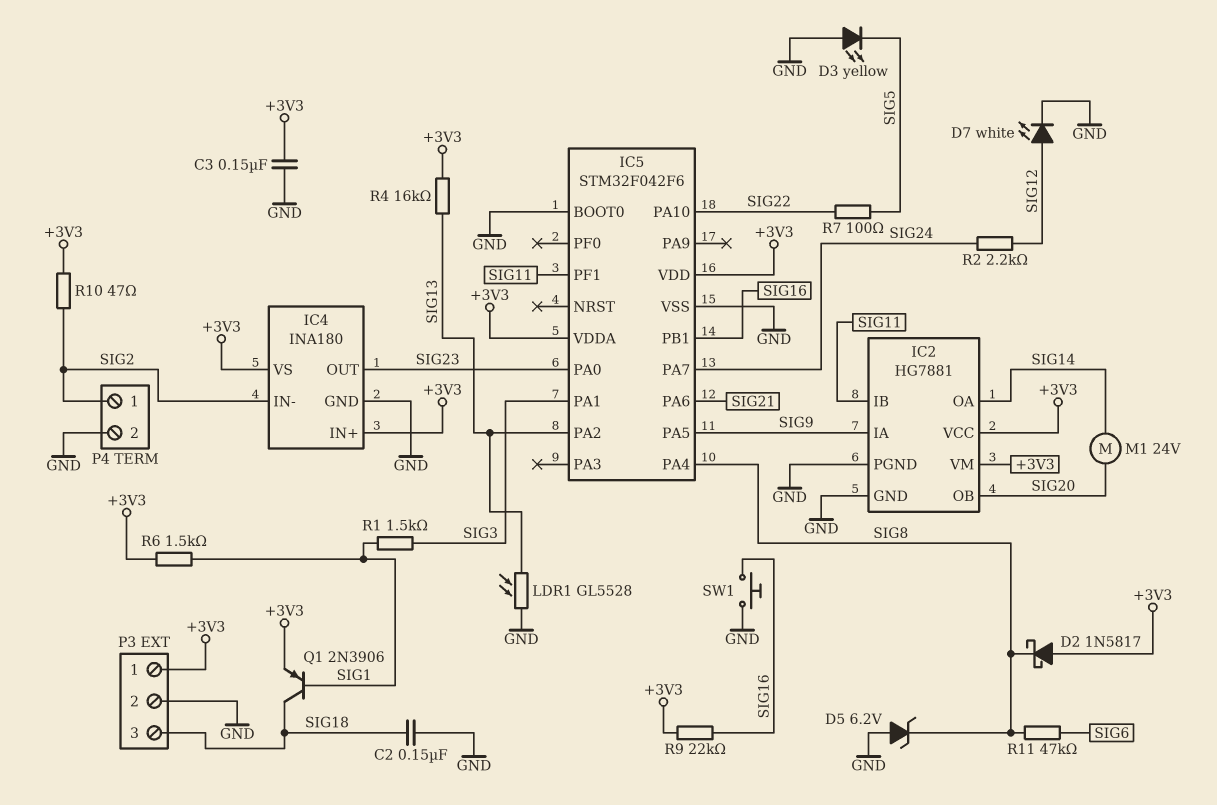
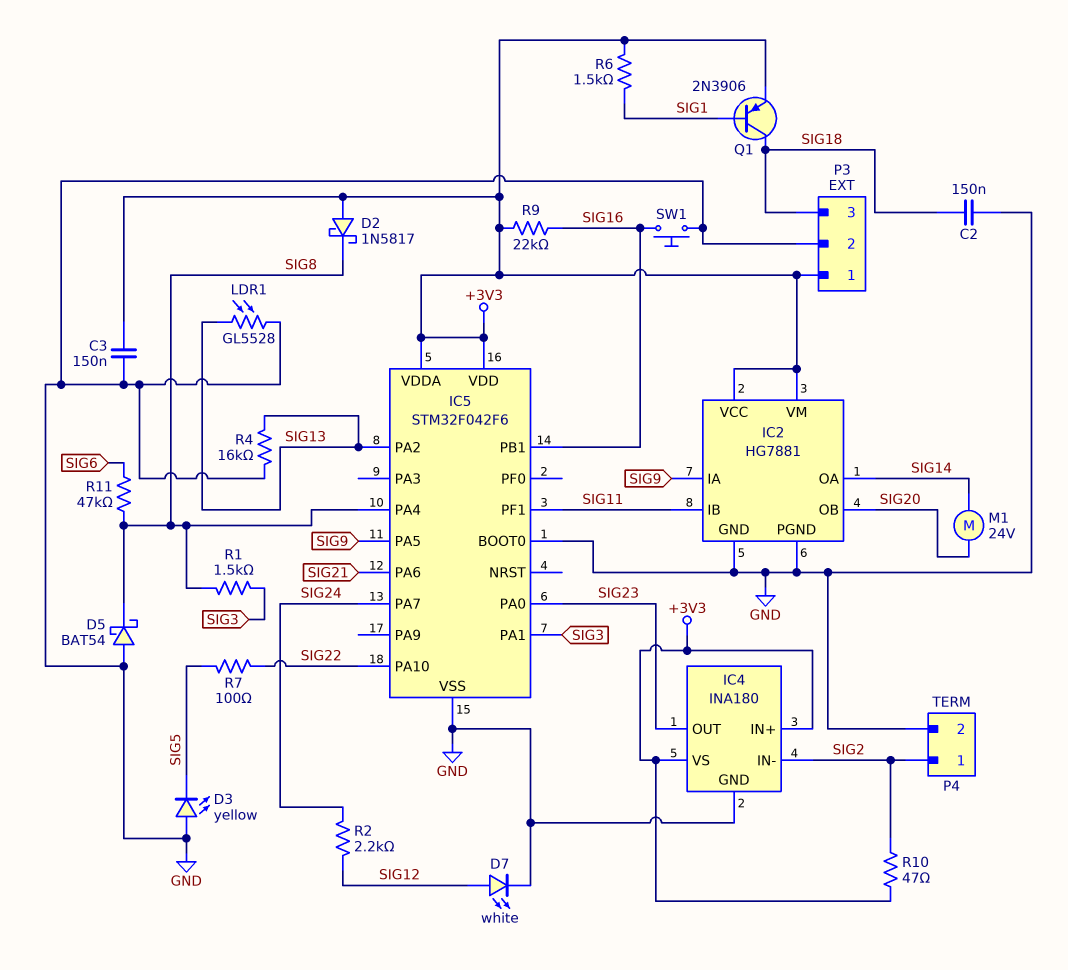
D5: zener 6.2V (A GND, K SIG8) -> schottky BAT54 (A GND, K SIG8)
R1: 1.5k (SIG1, SIG3) -> 1.5k (SIG3, SIG8)
R4: 16k (+3V3, SIG13) -> 16k (GND, SIG13)

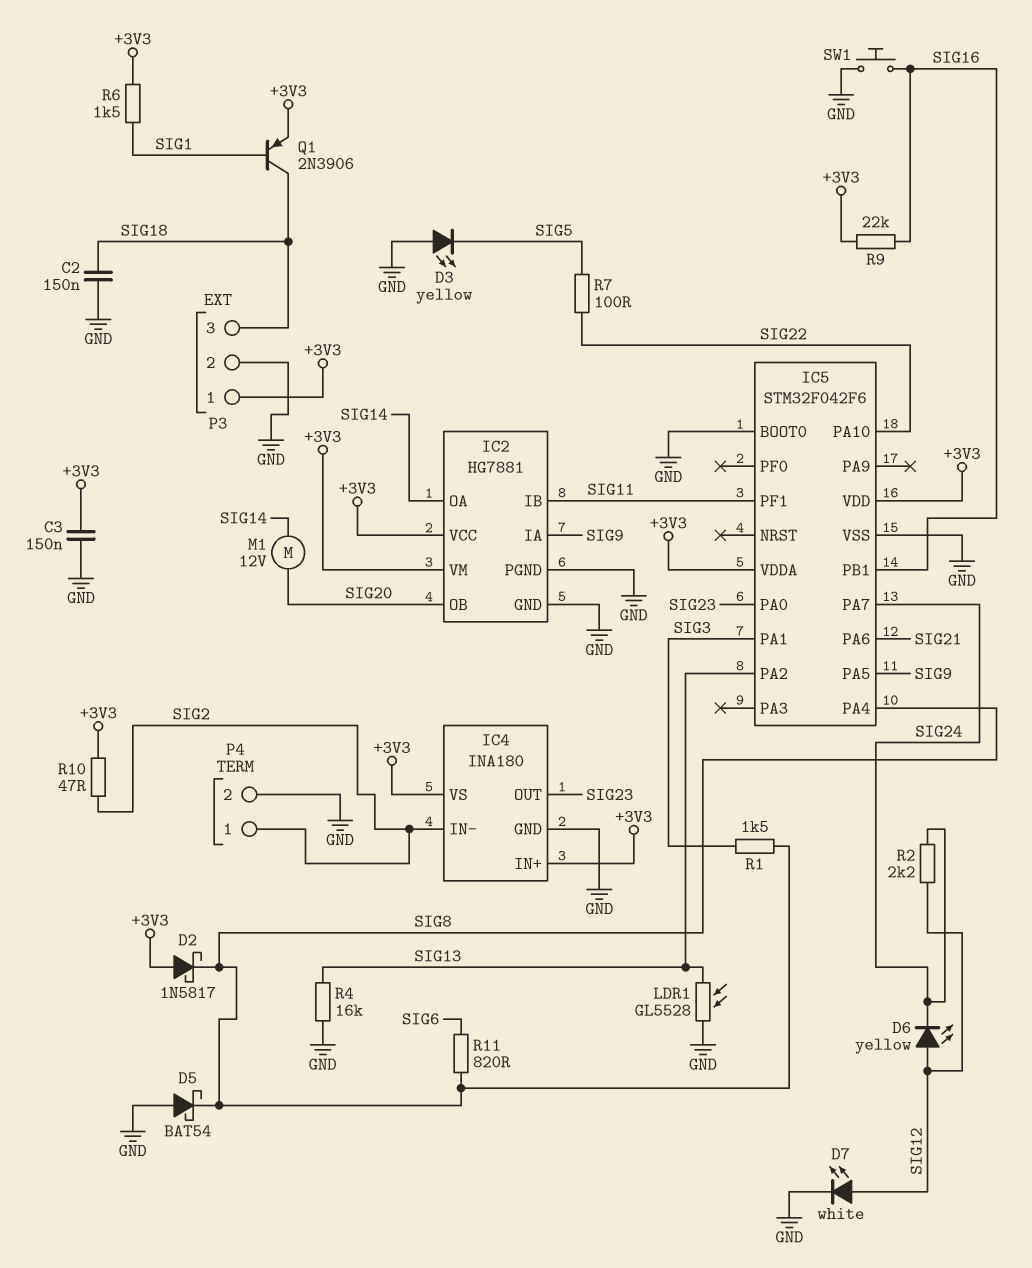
D6: none -> LED yellow (A SIG12, K SIG24)
M1: motor 24V (SIG14, SIG20) -> motor 12V (SIG14, SIG20)
R11: 47k (SIG6, SIG8) -> 820 (SIG6, SIG8)

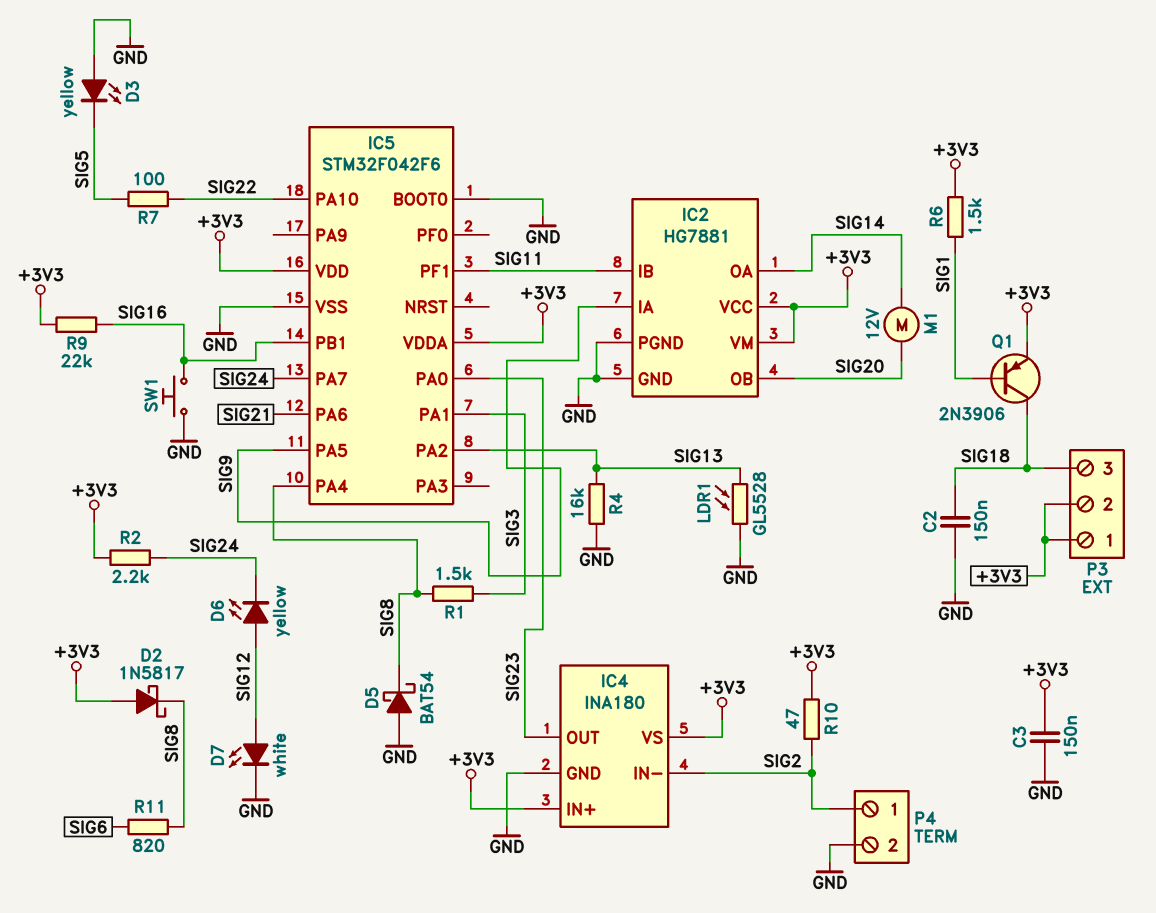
P3 pin 2: GND -> +3V3
R2: 2.2k (SIG12, SIG24) -> 2.2k (+3V3, SIG24)

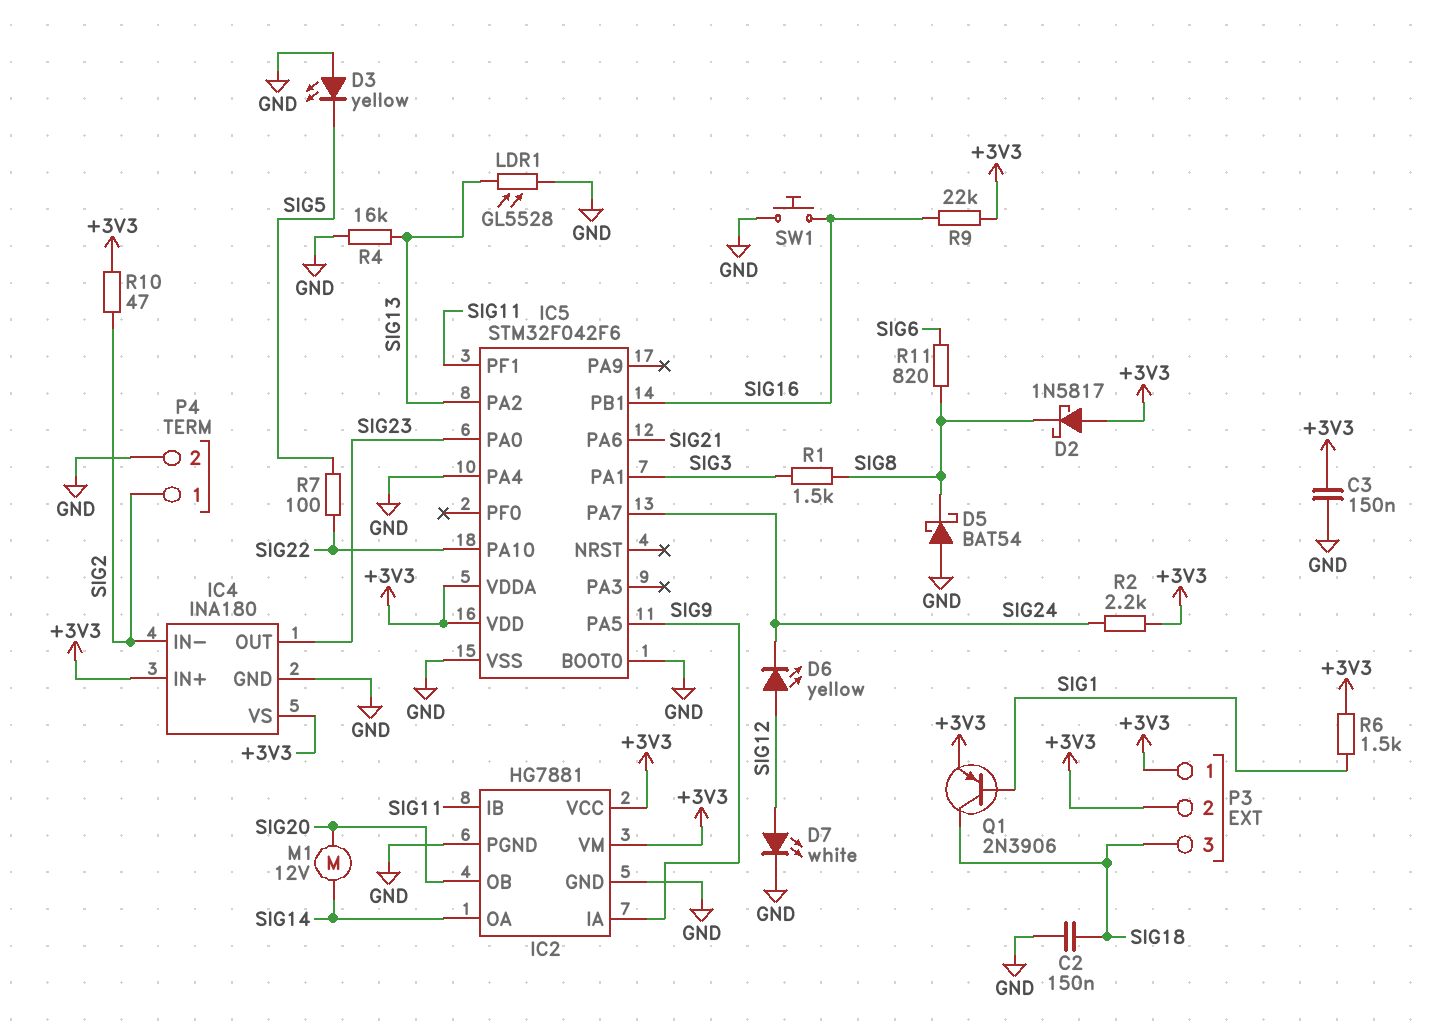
IC5 pin PA4: SIG8 -> GND

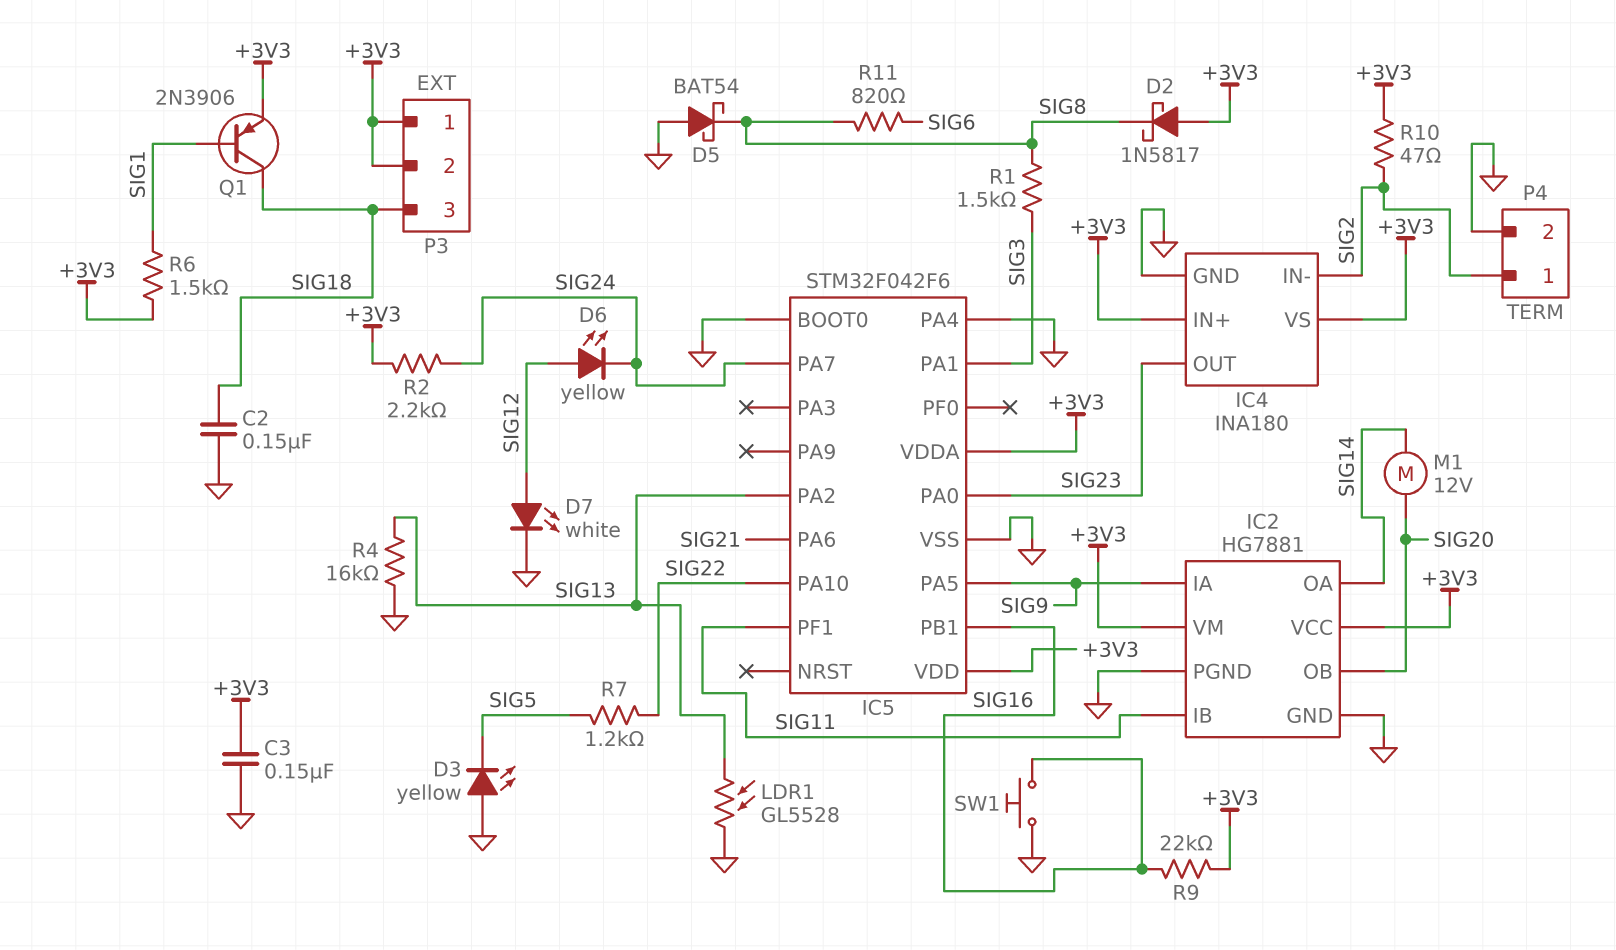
R7: 100 (SIG5, SIG22) -> 1.2k (SIG5, SIG22)

